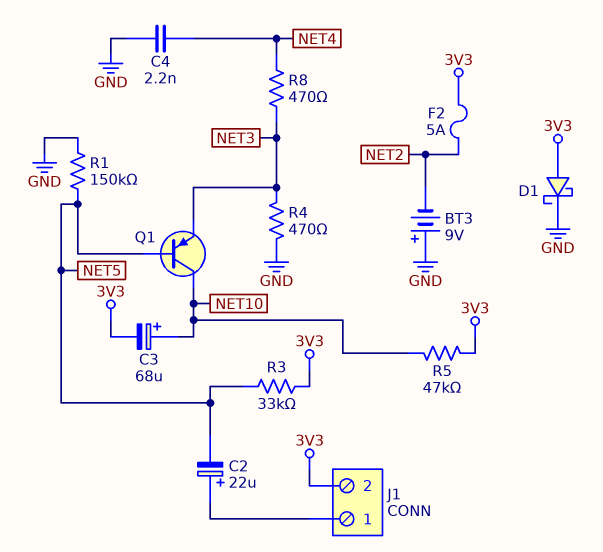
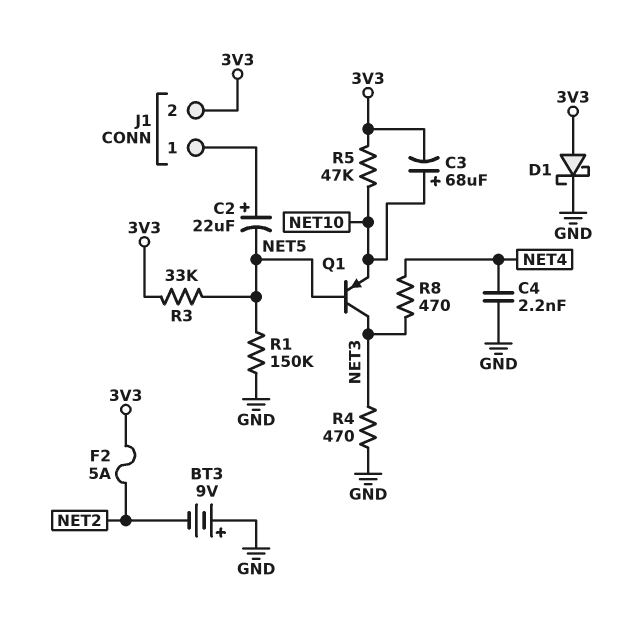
Q1: PNP (B NET5, C NET10, E NET3) -> PNP (B NET5, C NET3, E NET10)

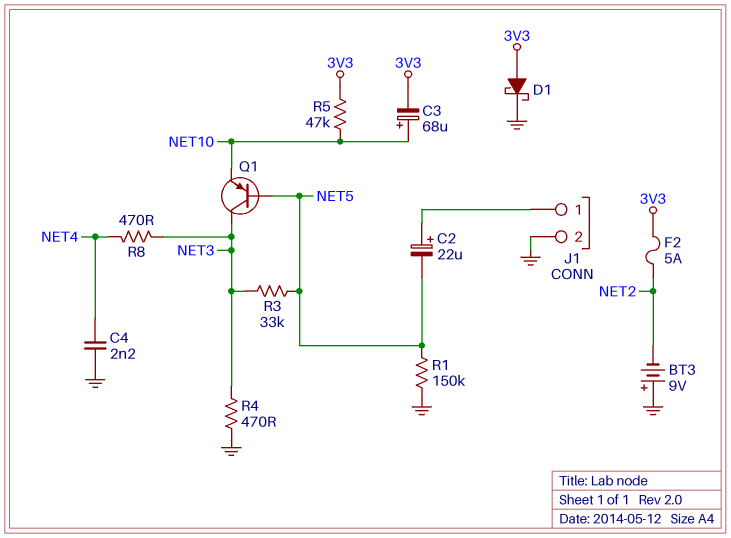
J1 pin 2: 3V3 -> GND
R3: 33k (3V3, NET5) -> 33k (NET3, NET5)

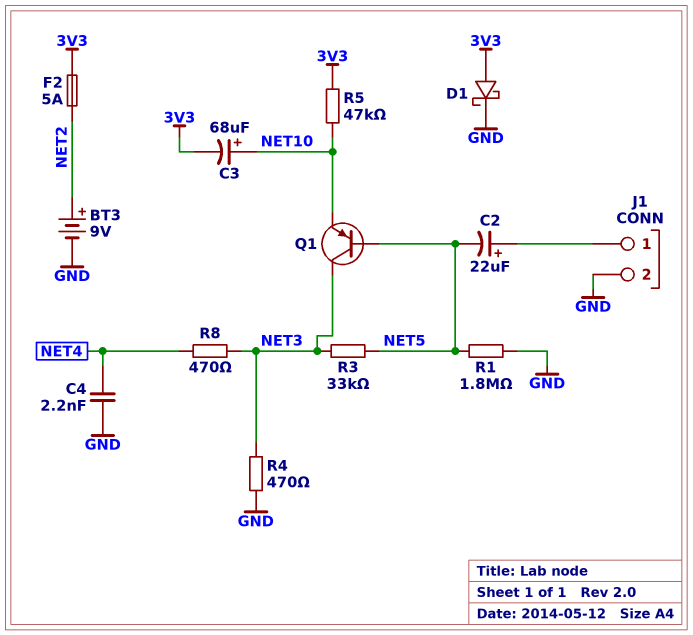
BT3: 9V (plus GND, minus NET2) -> 9V (plus NET2, minus GND)
R1: 150k (GND, NET5) -> 1.8M (GND, NET5)

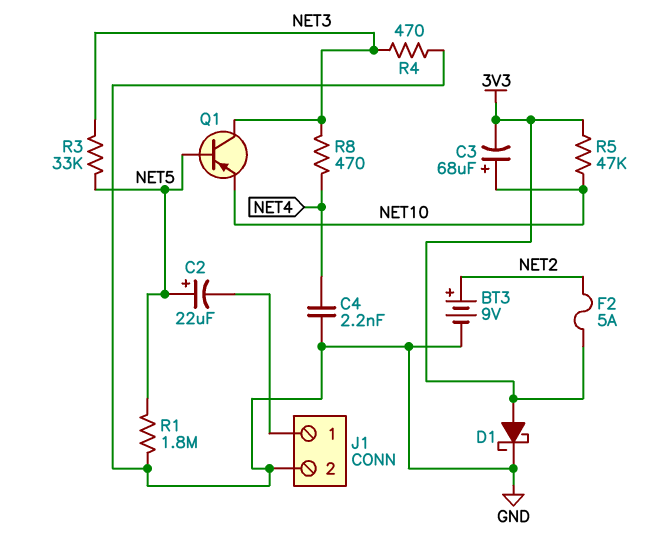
C2: 22uF (plus J1/1, minus NET5) -> 22uF (plus NET5, minus J1/1)

